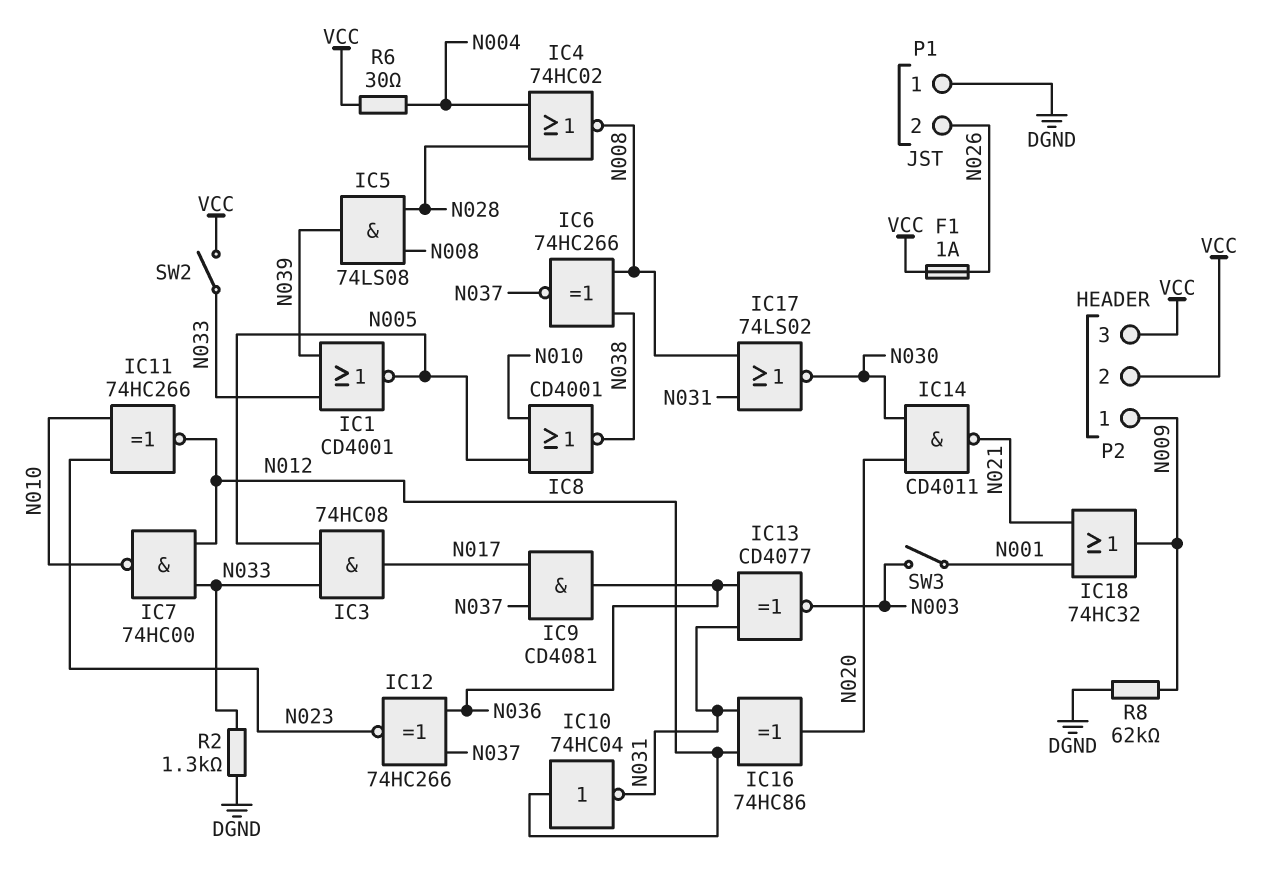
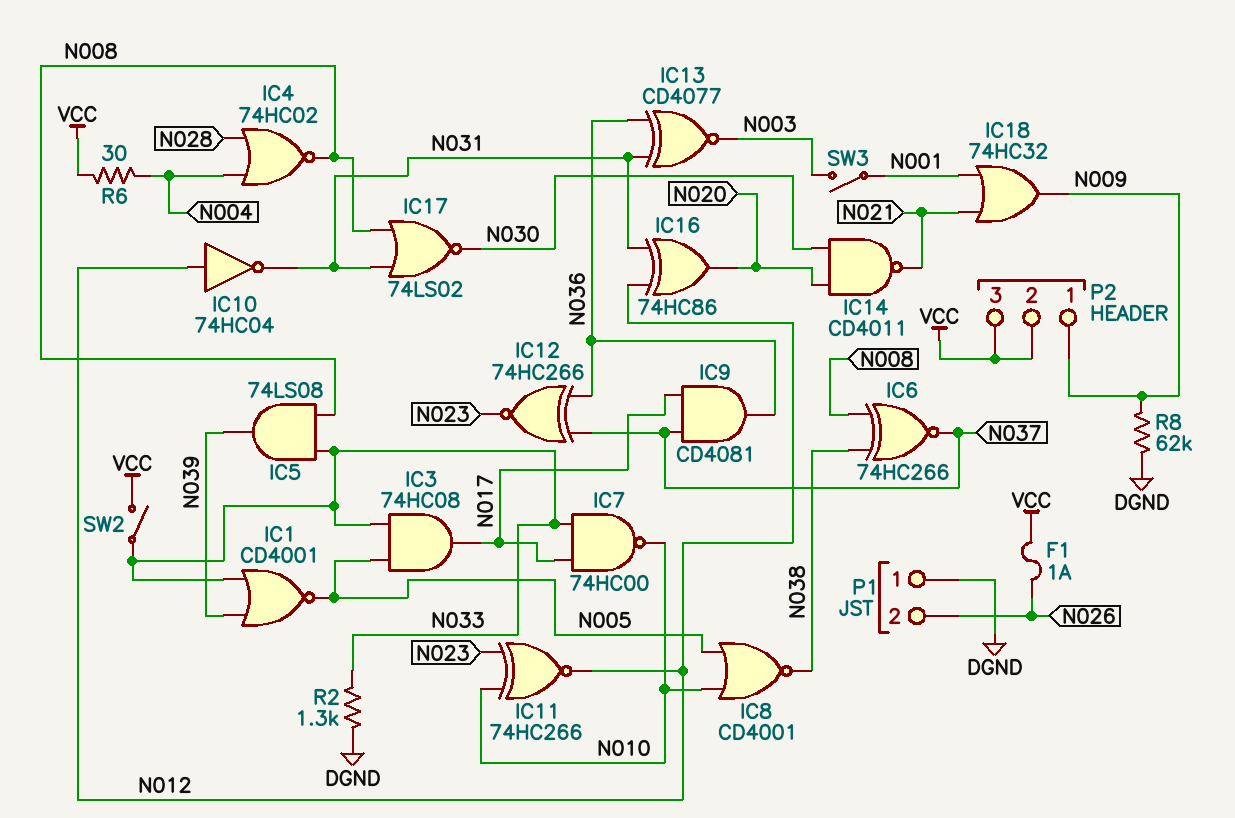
IC5: AND 74LS08 (in N008, in N028, out N039) -> AND 74LS08 (in N008, in N033, out N039)
IC7: NAND 74HC00 (in N012, in N033, out N010) -> NAND 74HC00 (in N017, in N033, out N010)

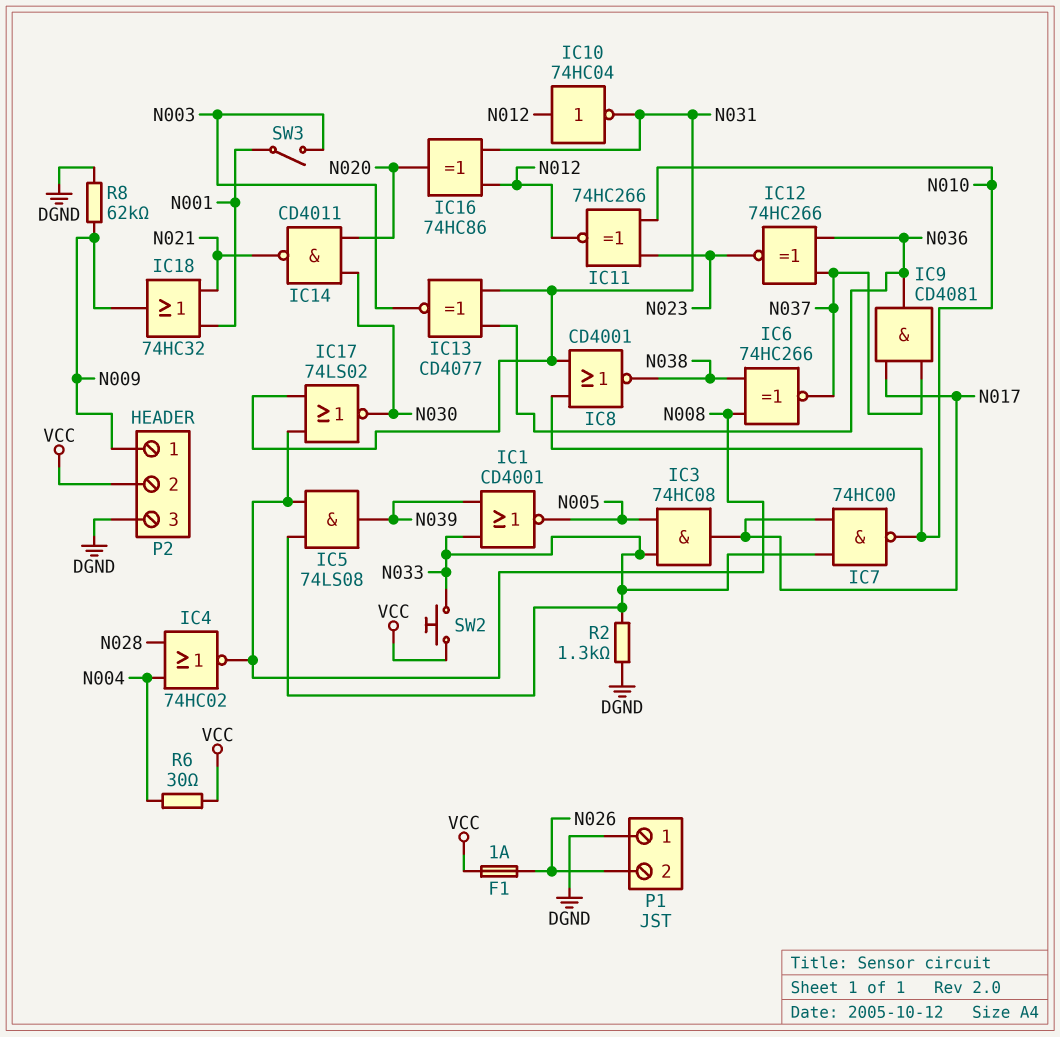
IC8: NOR CD4001 (in N005, in N010, out N038) -> NOR CD4001 (in N010, in N031, out N038)
P2 pin 3: VCC -> DGND
SW2: switch (N033, VCC) -> button (N033, VCC)

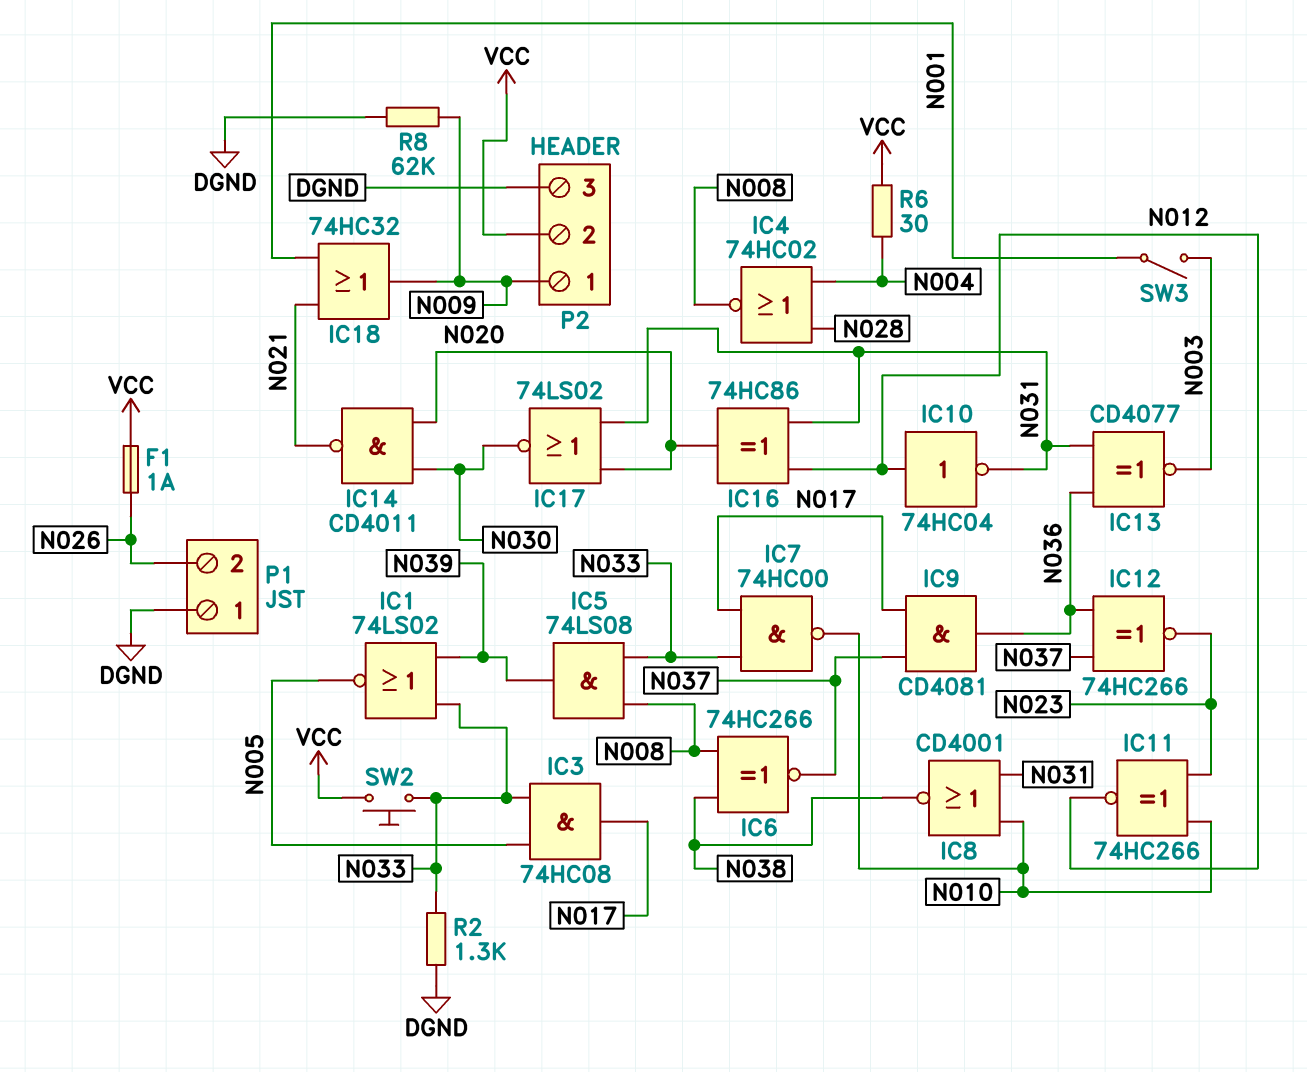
IC1: NOR CD4001 (in N033, in N039, out N005) -> NOR 74LS02 (in N033, in N039, out N005)
IC17: NOR 74LS02 (in N008, in N031, out N030) -> NOR 74LS02 (in N020, in N031, out N030)

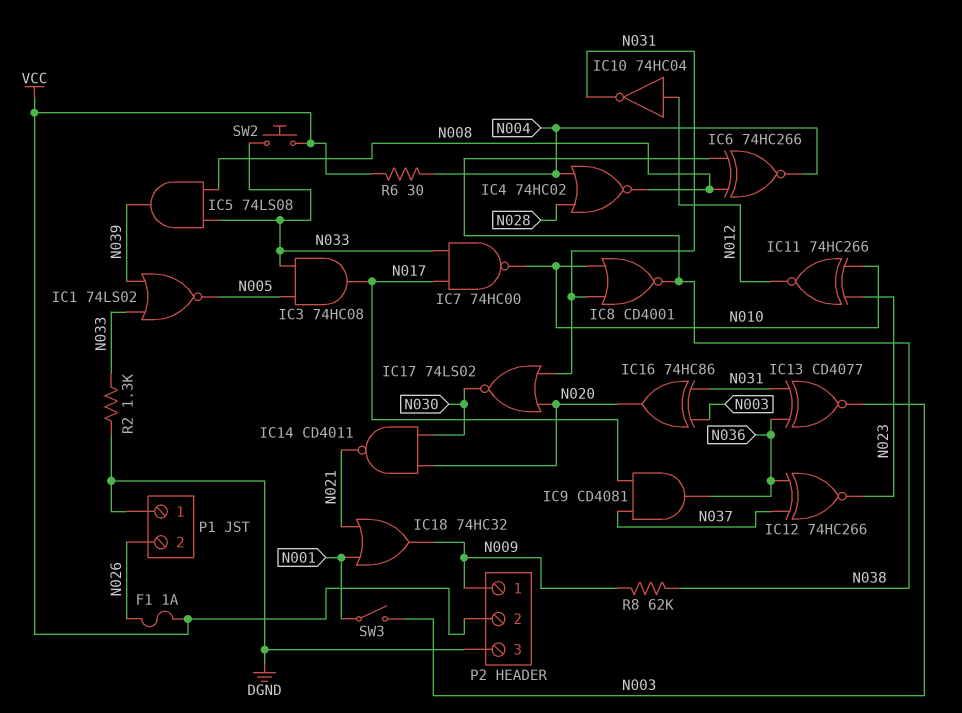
IC6: XNOR 74HC266 (in N008, in N038, out N037) -> XNOR 74HC266 (in N008, in N038, out N004)
IC16: XOR 74HC86 (in N012, in N031, out N020) -> XOR 74HC86 (in N003, in N031, out N020)
R8: 62k (DGND, N009) -> 62k (N009, N038)

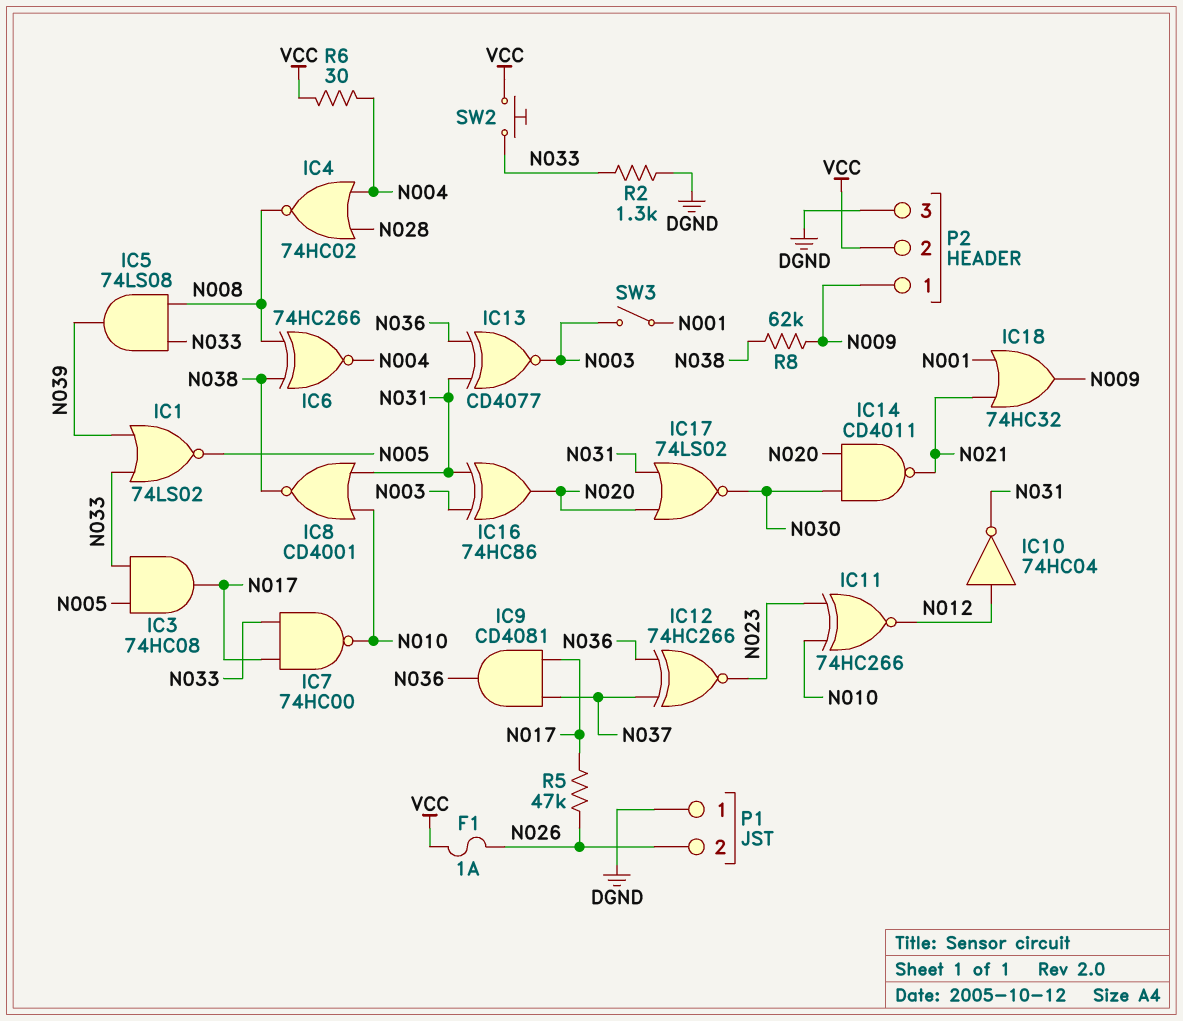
R5: none -> 47k (N017, N026)

